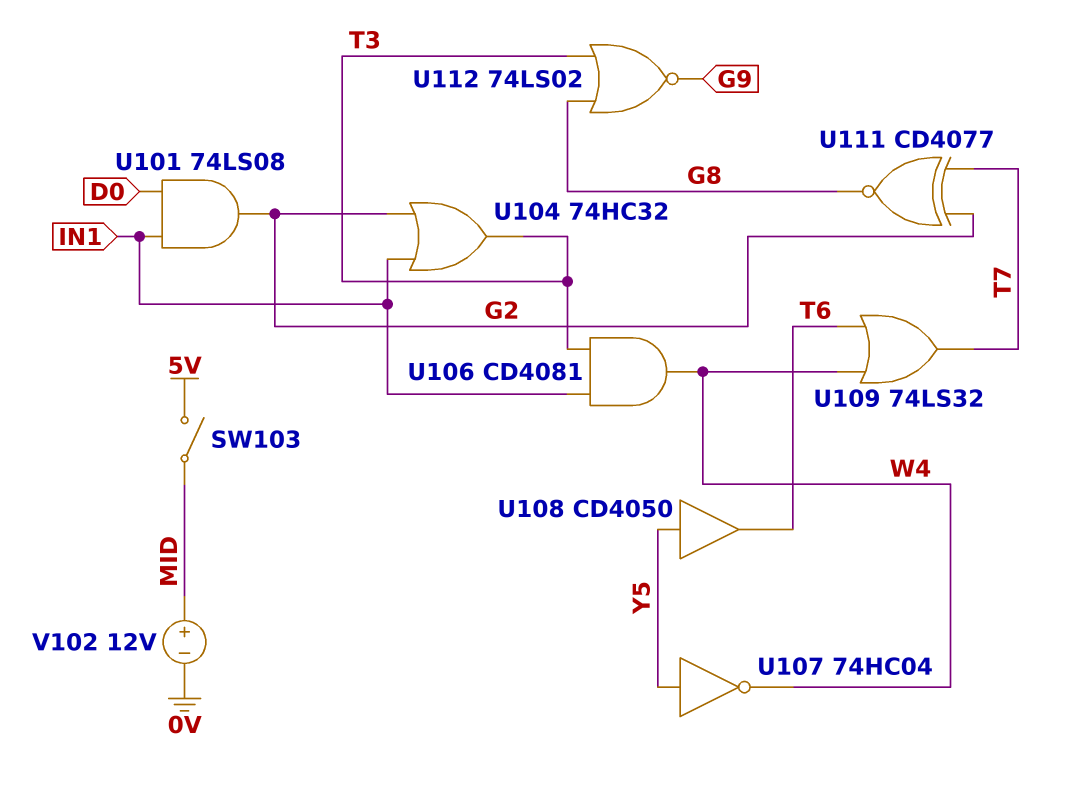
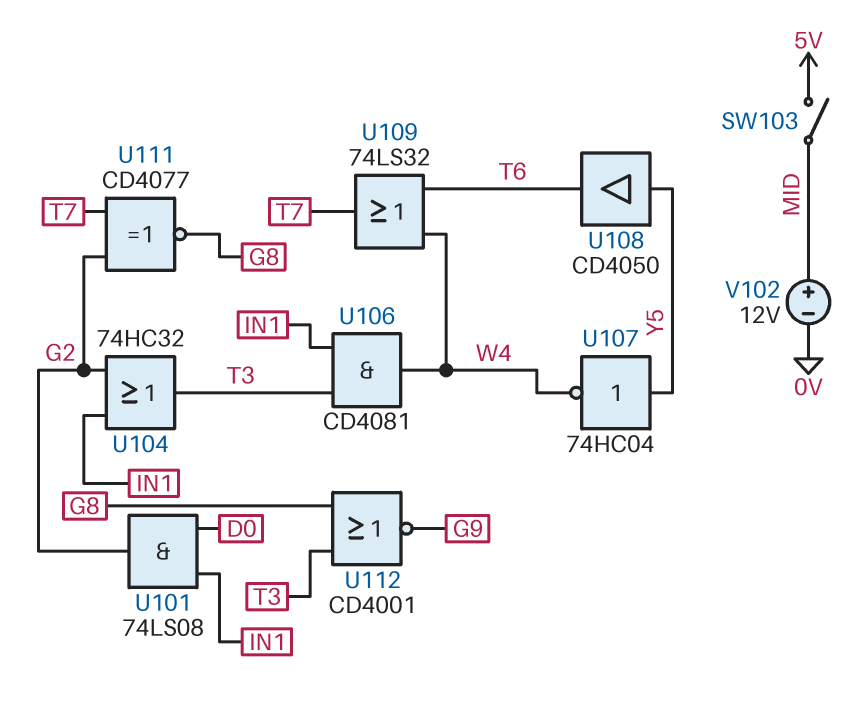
U112: NOR 74LS02 (in G8, in T3, out G9) -> NOR CD4001 (in G8, in T3, out G9)

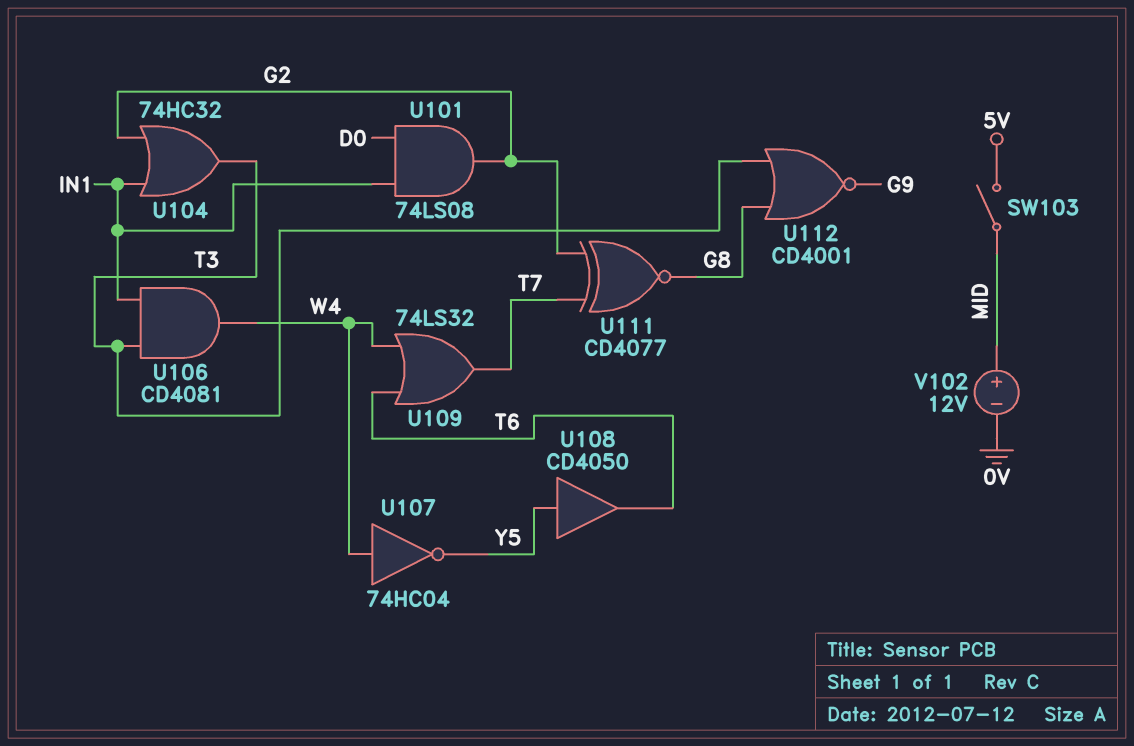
U107: NOT 74HC04 (in Y5, out W4) -> NOT 74HC04 (in W4, out Y5)

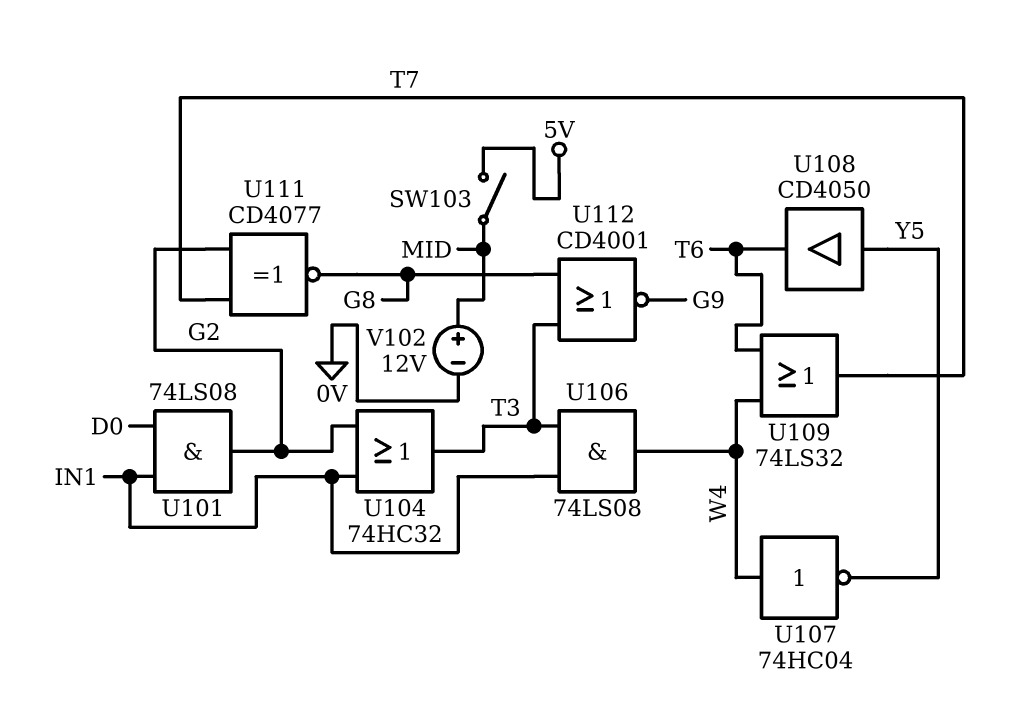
U106: AND CD4081 (in IN1, in T3, out W4) -> AND 74LS08 (in IN1, in T3, out W4)

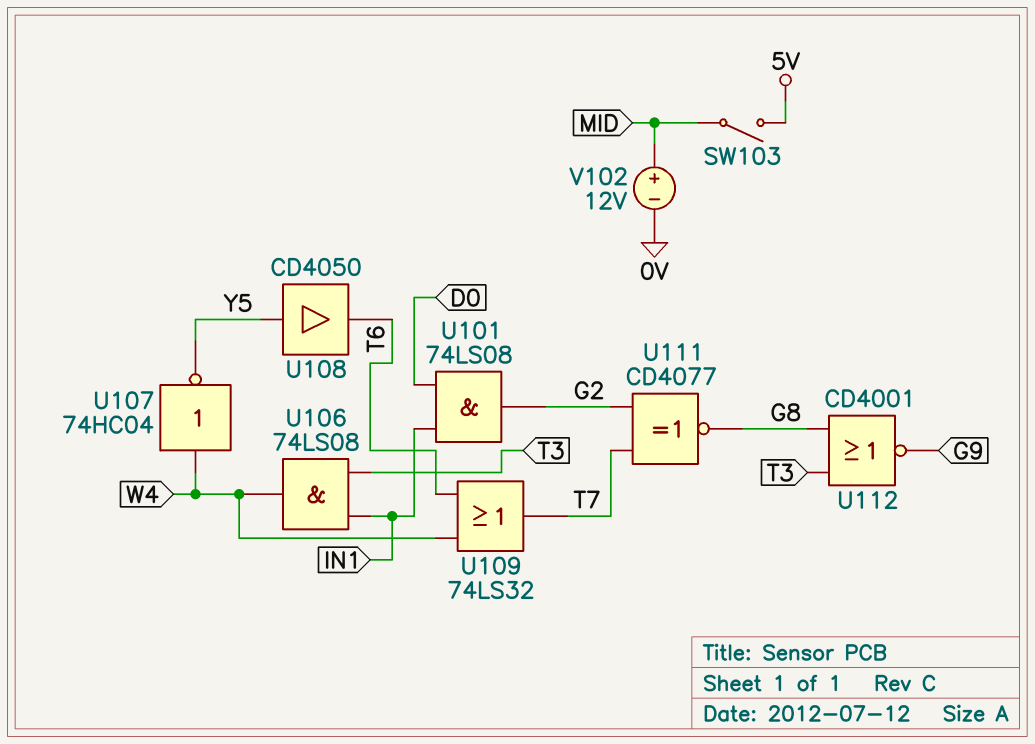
U104: OR 74HC32 (in G2, in IN1, out T3) -> none

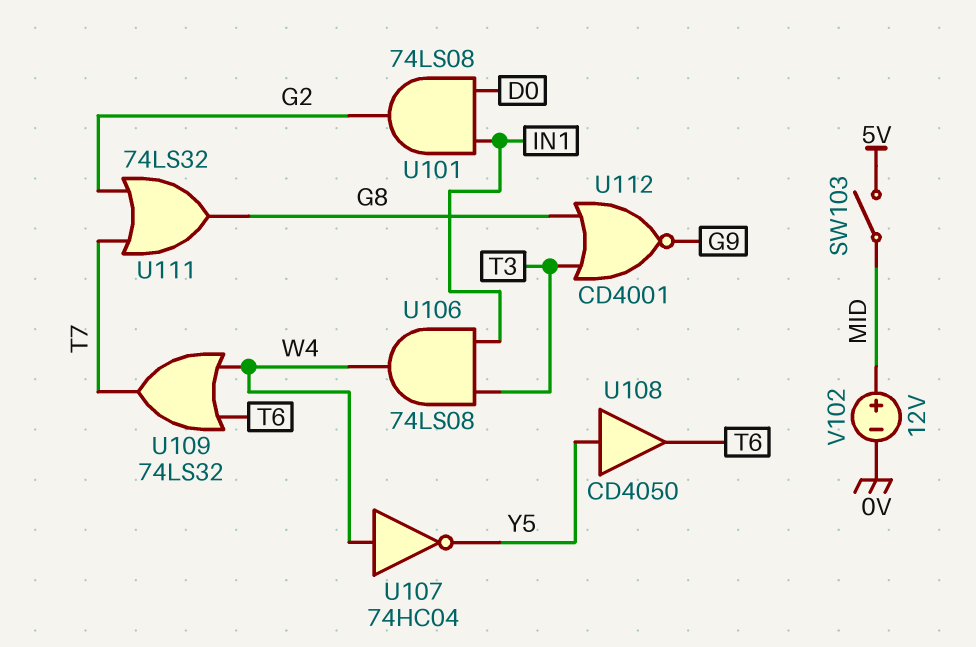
U111: XNOR CD4077 (in G2, in T7, out G8) -> OR 74LS32 (in G2, in T7, out G8)

